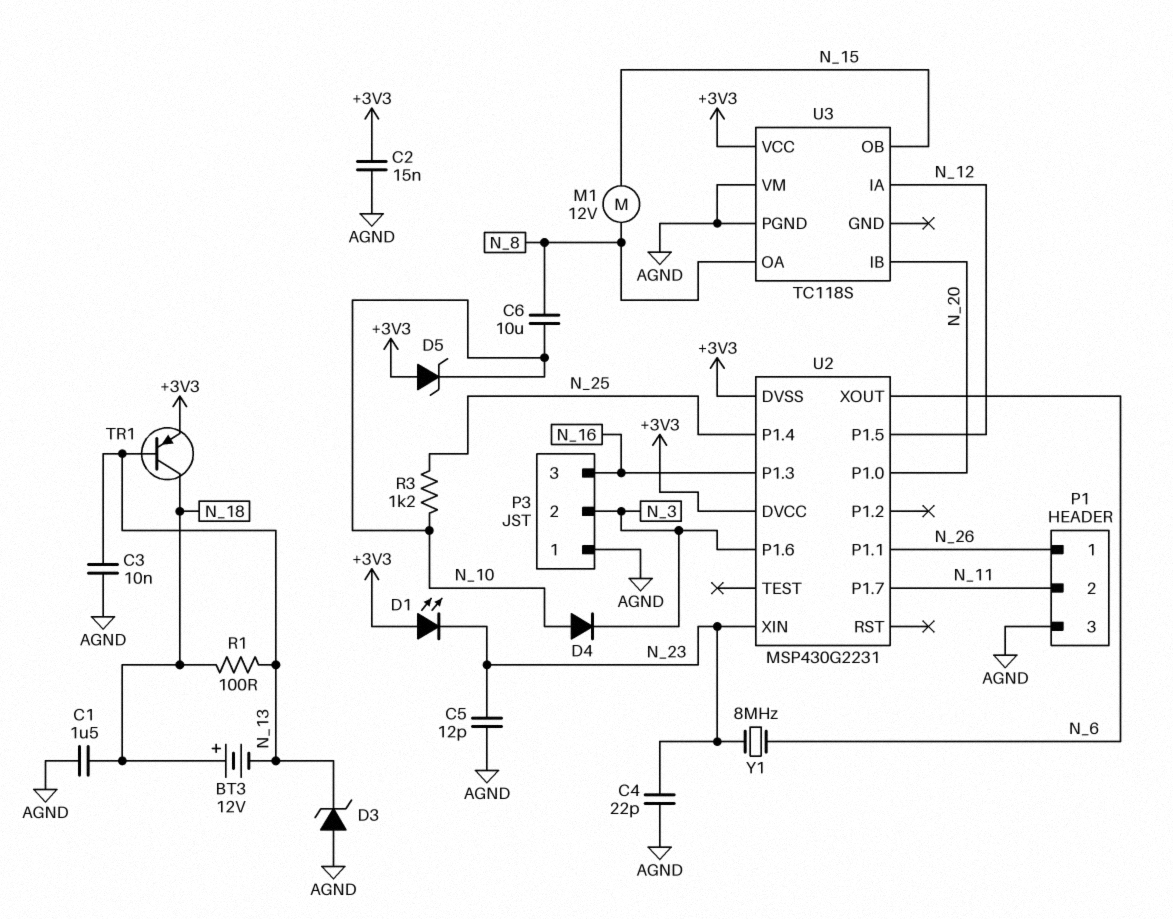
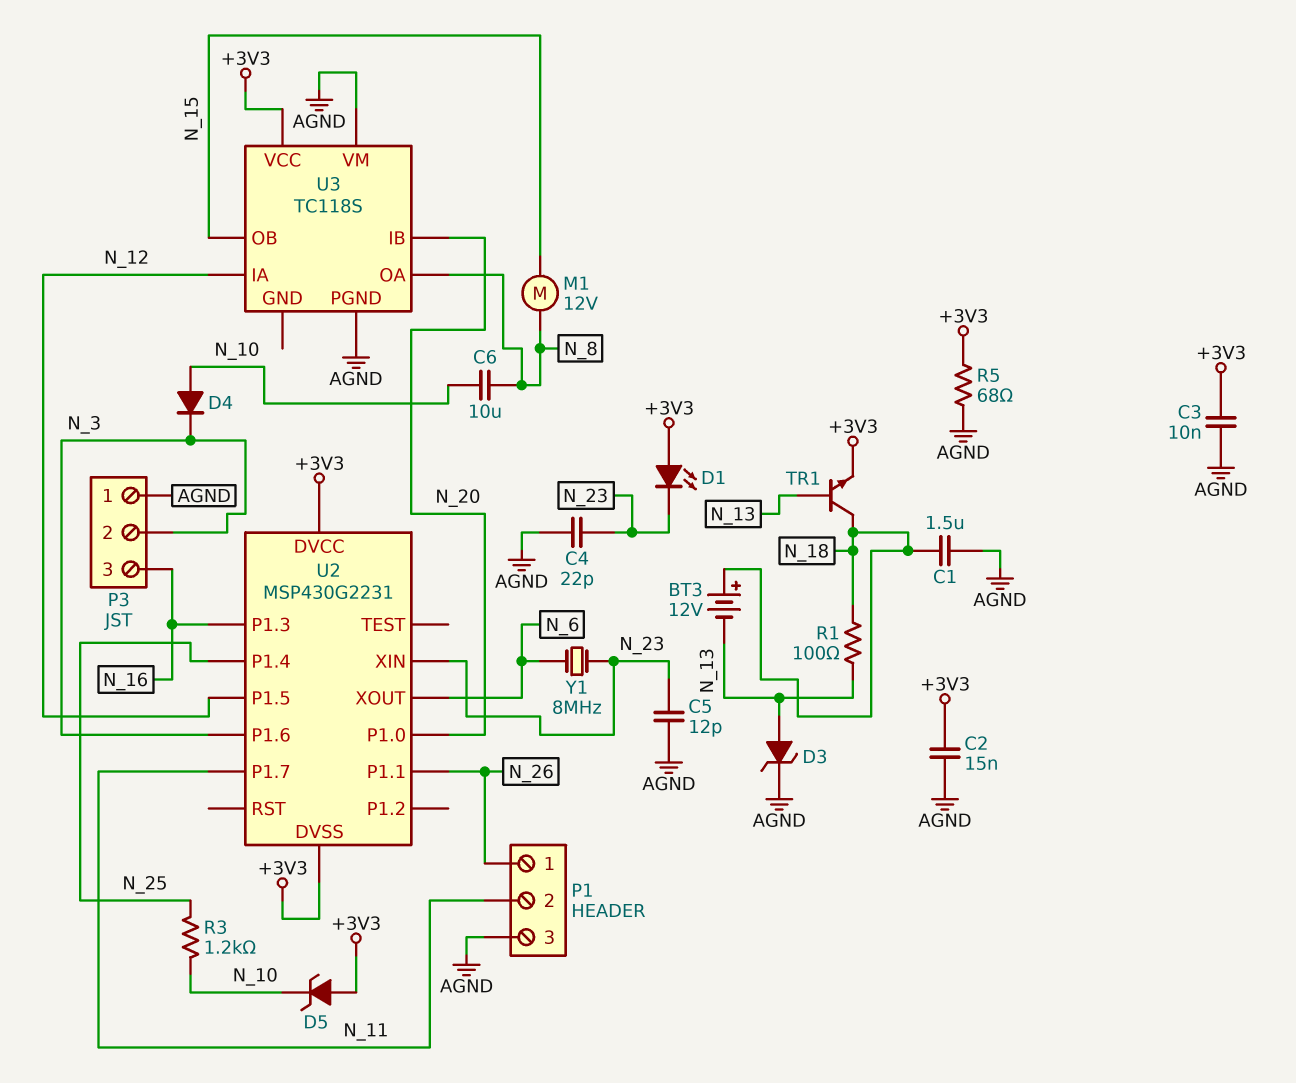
C3: 10nF (AGND, N_13) -> 10nF (+3V3, AGND)
D3: zener (A AGND, K N_13) -> zener (A N_13, K AGND)
R5: none -> 68 (+3V3, AGND)
TR1: PNP (B N_13, C N_18, E +3V3) -> NPN (B N_13, C N_18, E +3V3)

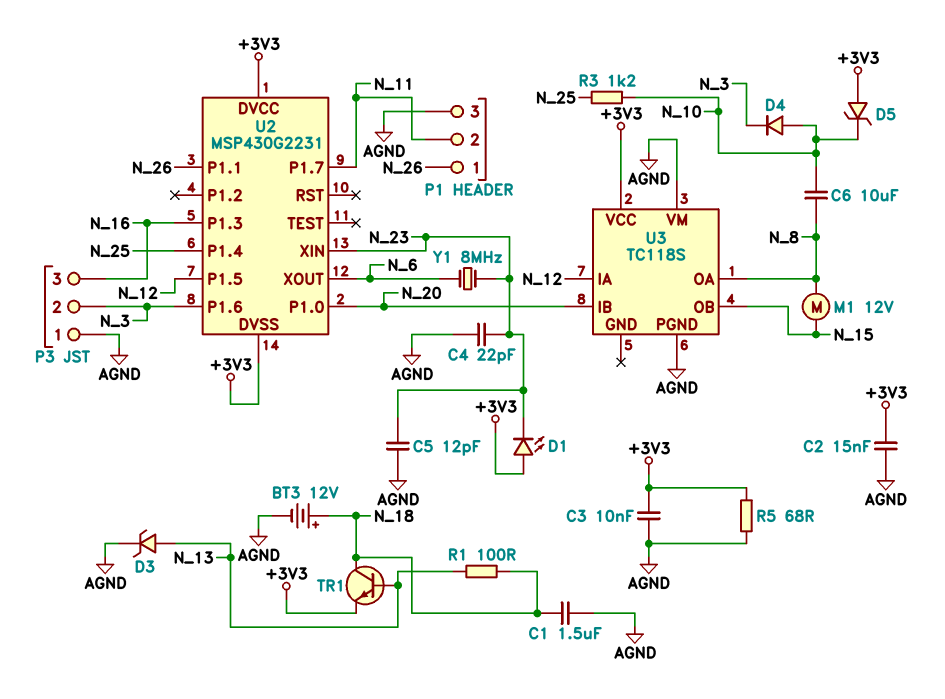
BT3: 12V (plus N_18, minus N_13) -> 12V (plus N_18, minus AGND)

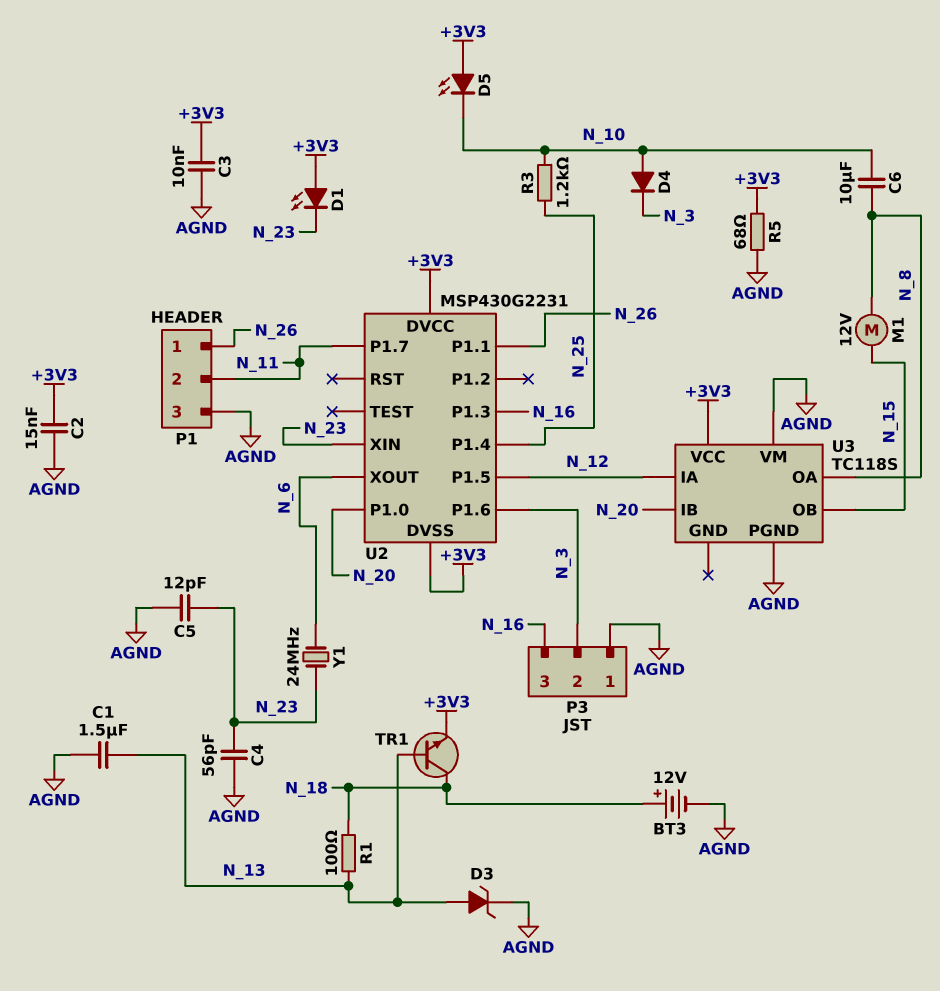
C1: 1.5uF (AGND, N_18) -> 1.5uF (AGND, N_13)
C4: 22pF (AGND, N_23) -> 56pF (AGND, N_23)
D5: zener (A +3V3, K N_10) -> LED (A +3V3, K N_10)
Y1: 8MHz (N_6, N_23) -> 24MHz (N_6, N_23)

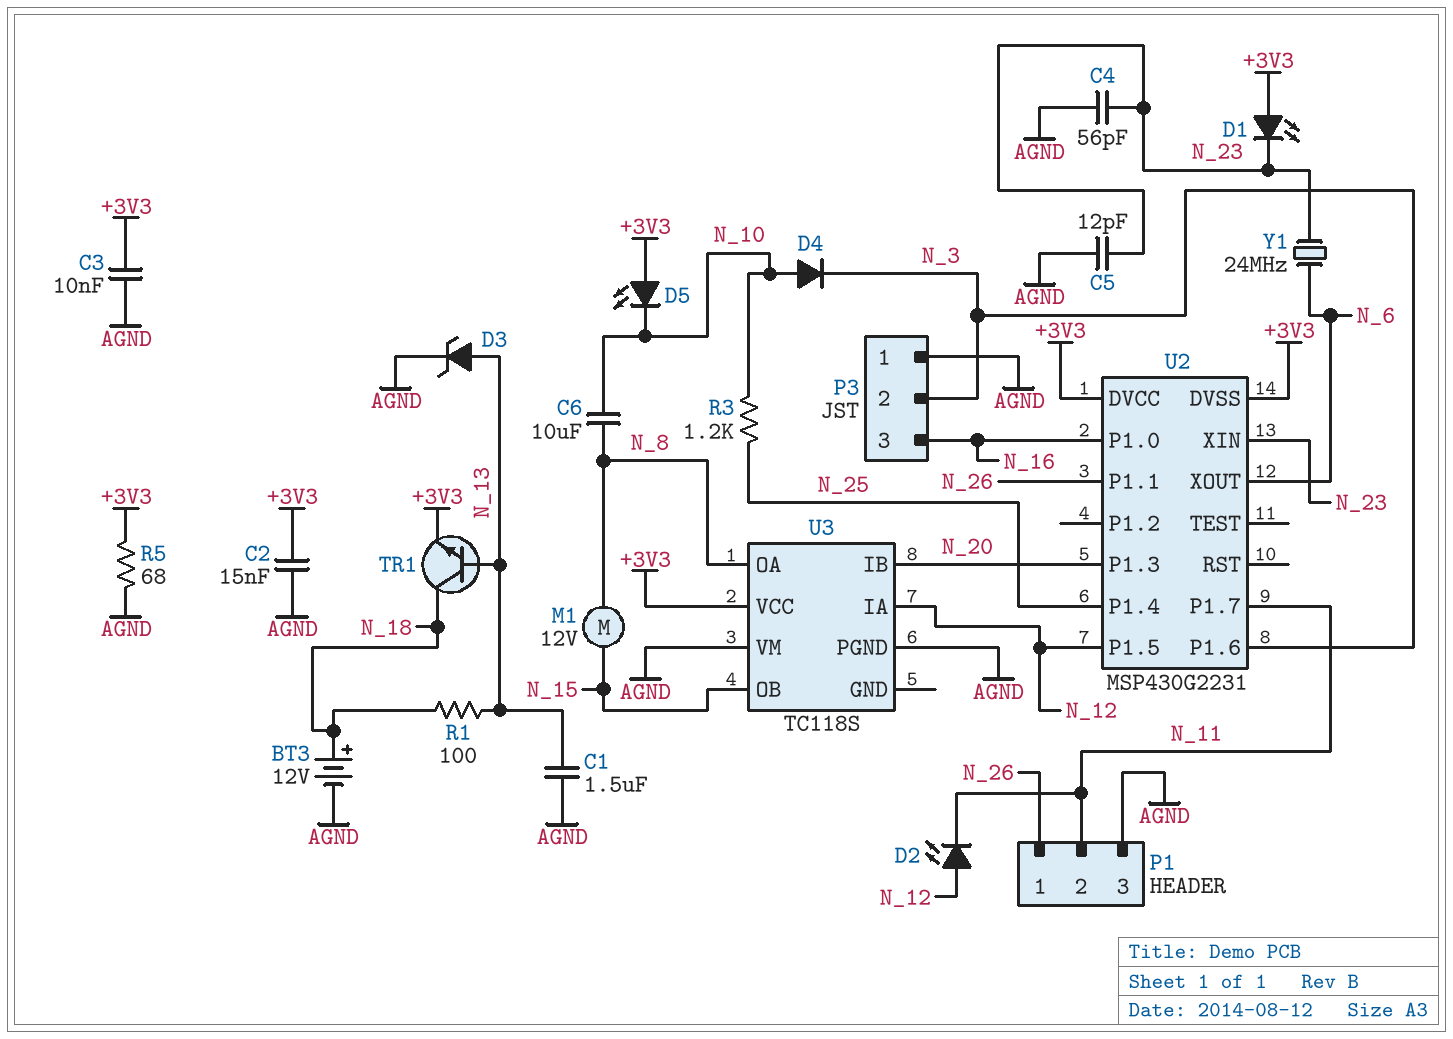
D2: none -> LED (A N_12, K N_11)
U2 pin P1.0: N_20 -> N_16
U2 pin P1.3: N_16 -> N_20

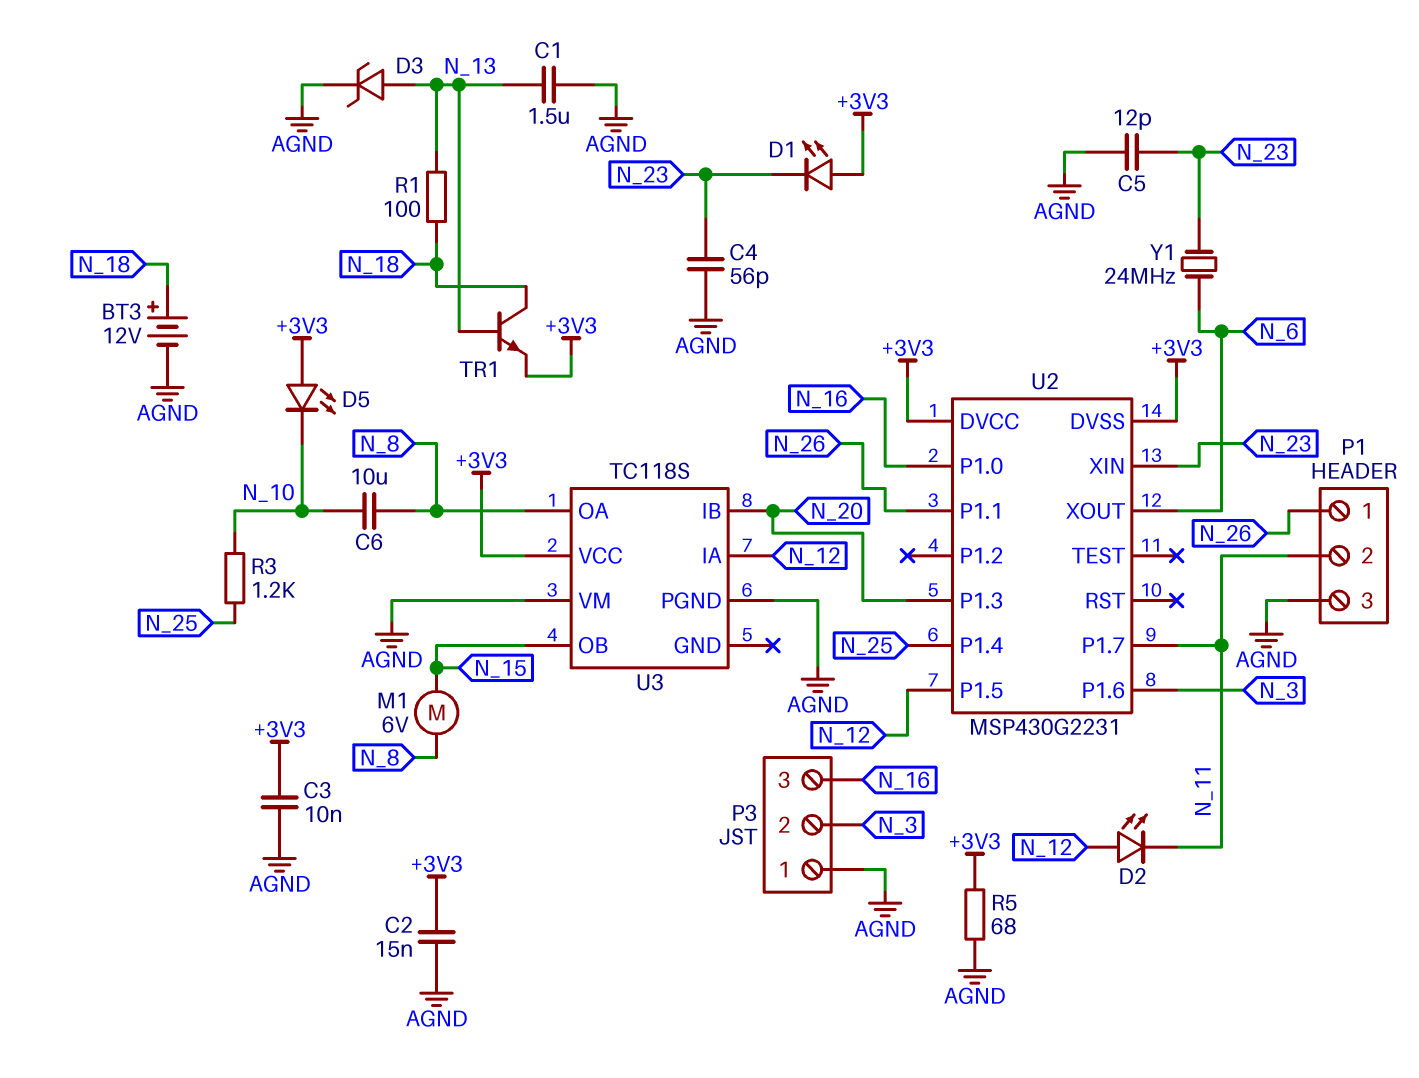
D4: diode (A N_10, K N_3) -> none
M1: motor 12V (N_8, N_15) -> motor 6V (N_8, N_15)

